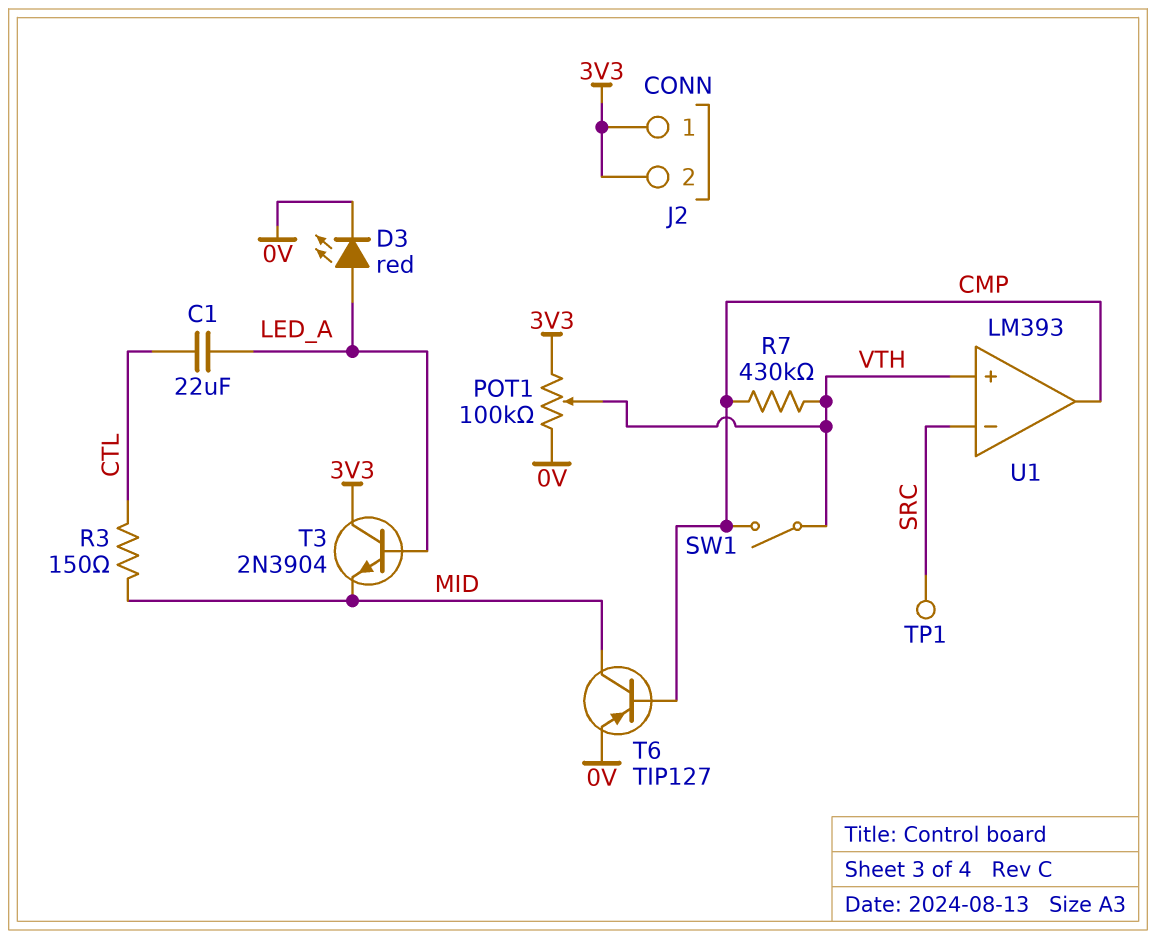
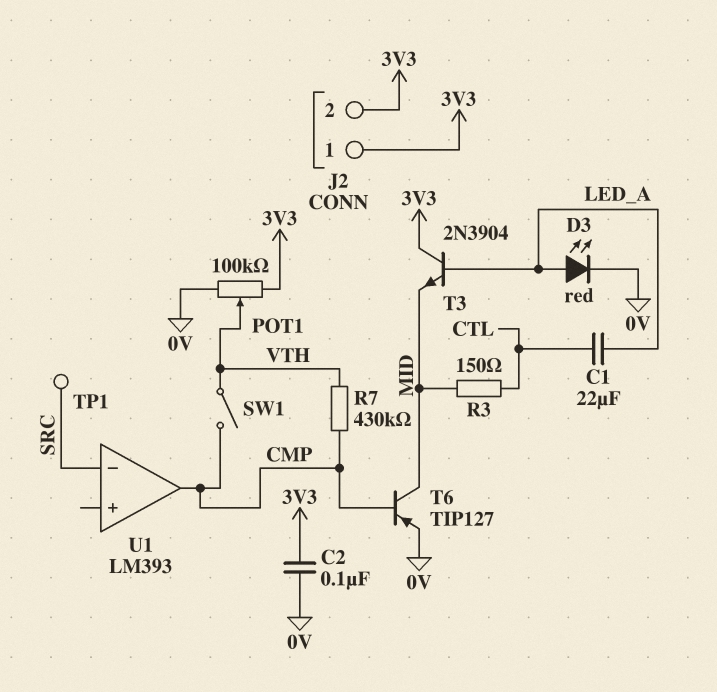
C2: none -> 100nF (0V, 3V3)
U1 pin in+: VTH -> none

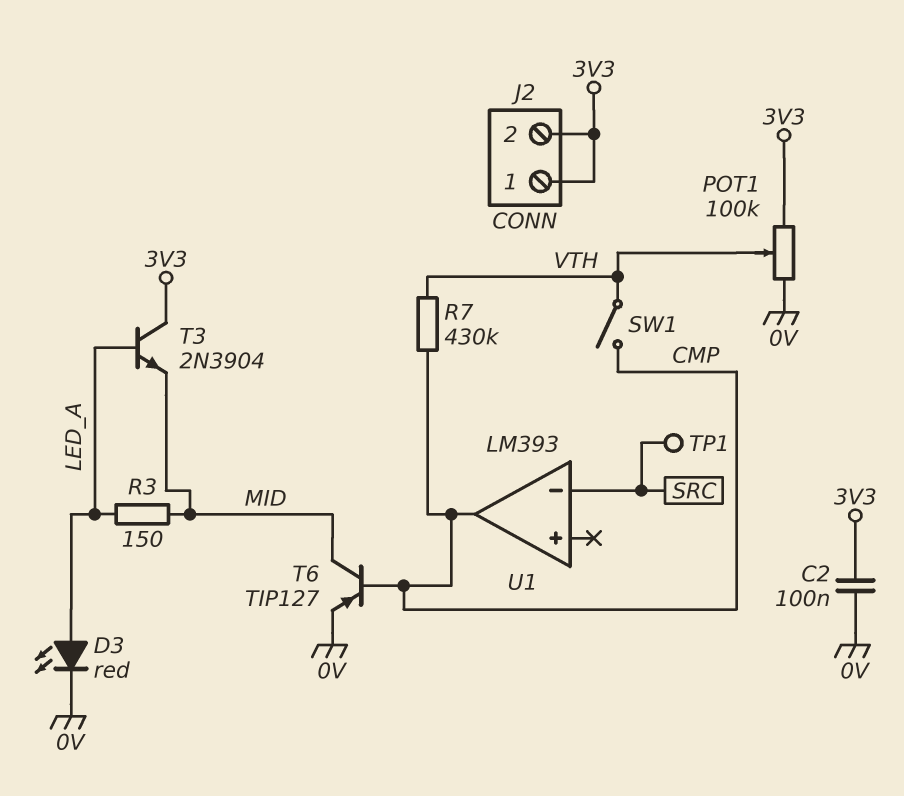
C1: 22uF (CTL, LED_A) -> none
R3: 150 (CTL, MID) -> 150 (LED_A, MID)

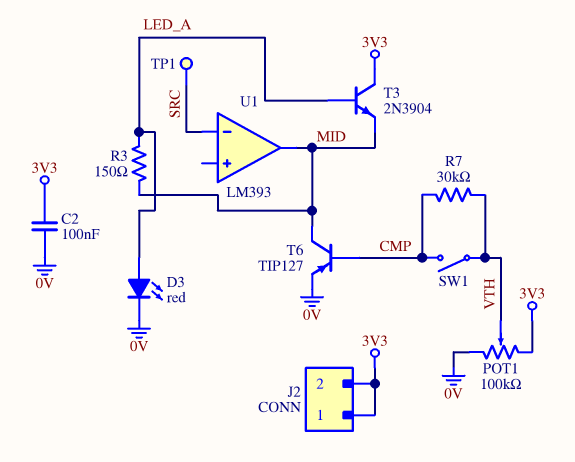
R7: 430k (CMP, VTH) -> 30k (CMP, VTH)
U1 pin out: CMP -> MID

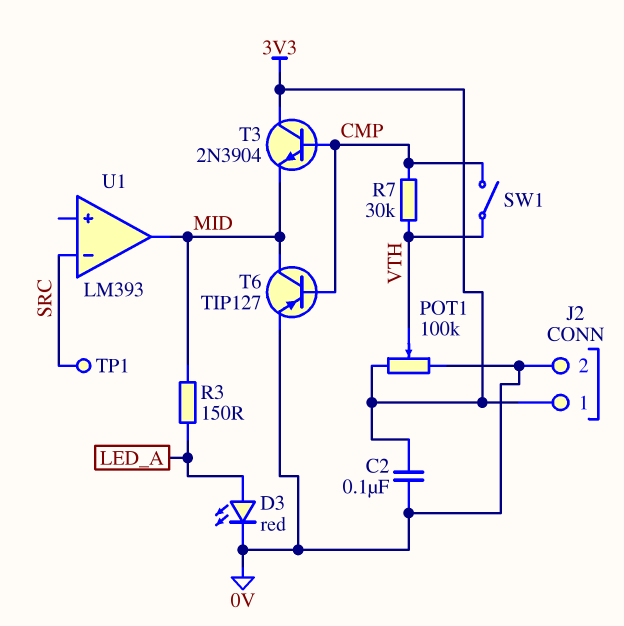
J2 pin 2: 3V3 -> 0V
T3: NPN 2N3904 (B LED_A, C 3V3, E MID) -> NPN 2N3904 (B CMP, C 3V3, E MID)

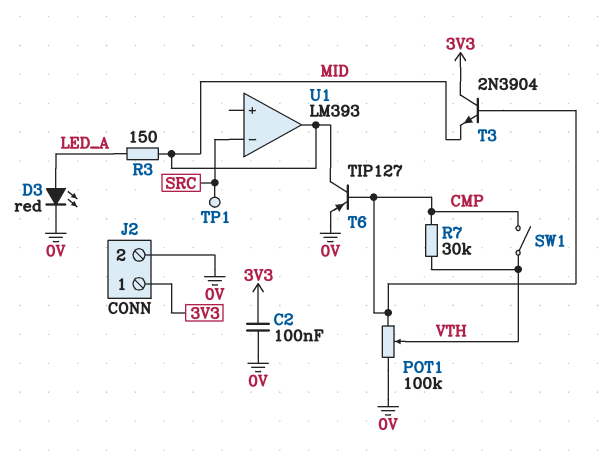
POT1: 100k (0V, 3V3, wiper VTH) -> 100k (0V, CMP, wiper VTH)

